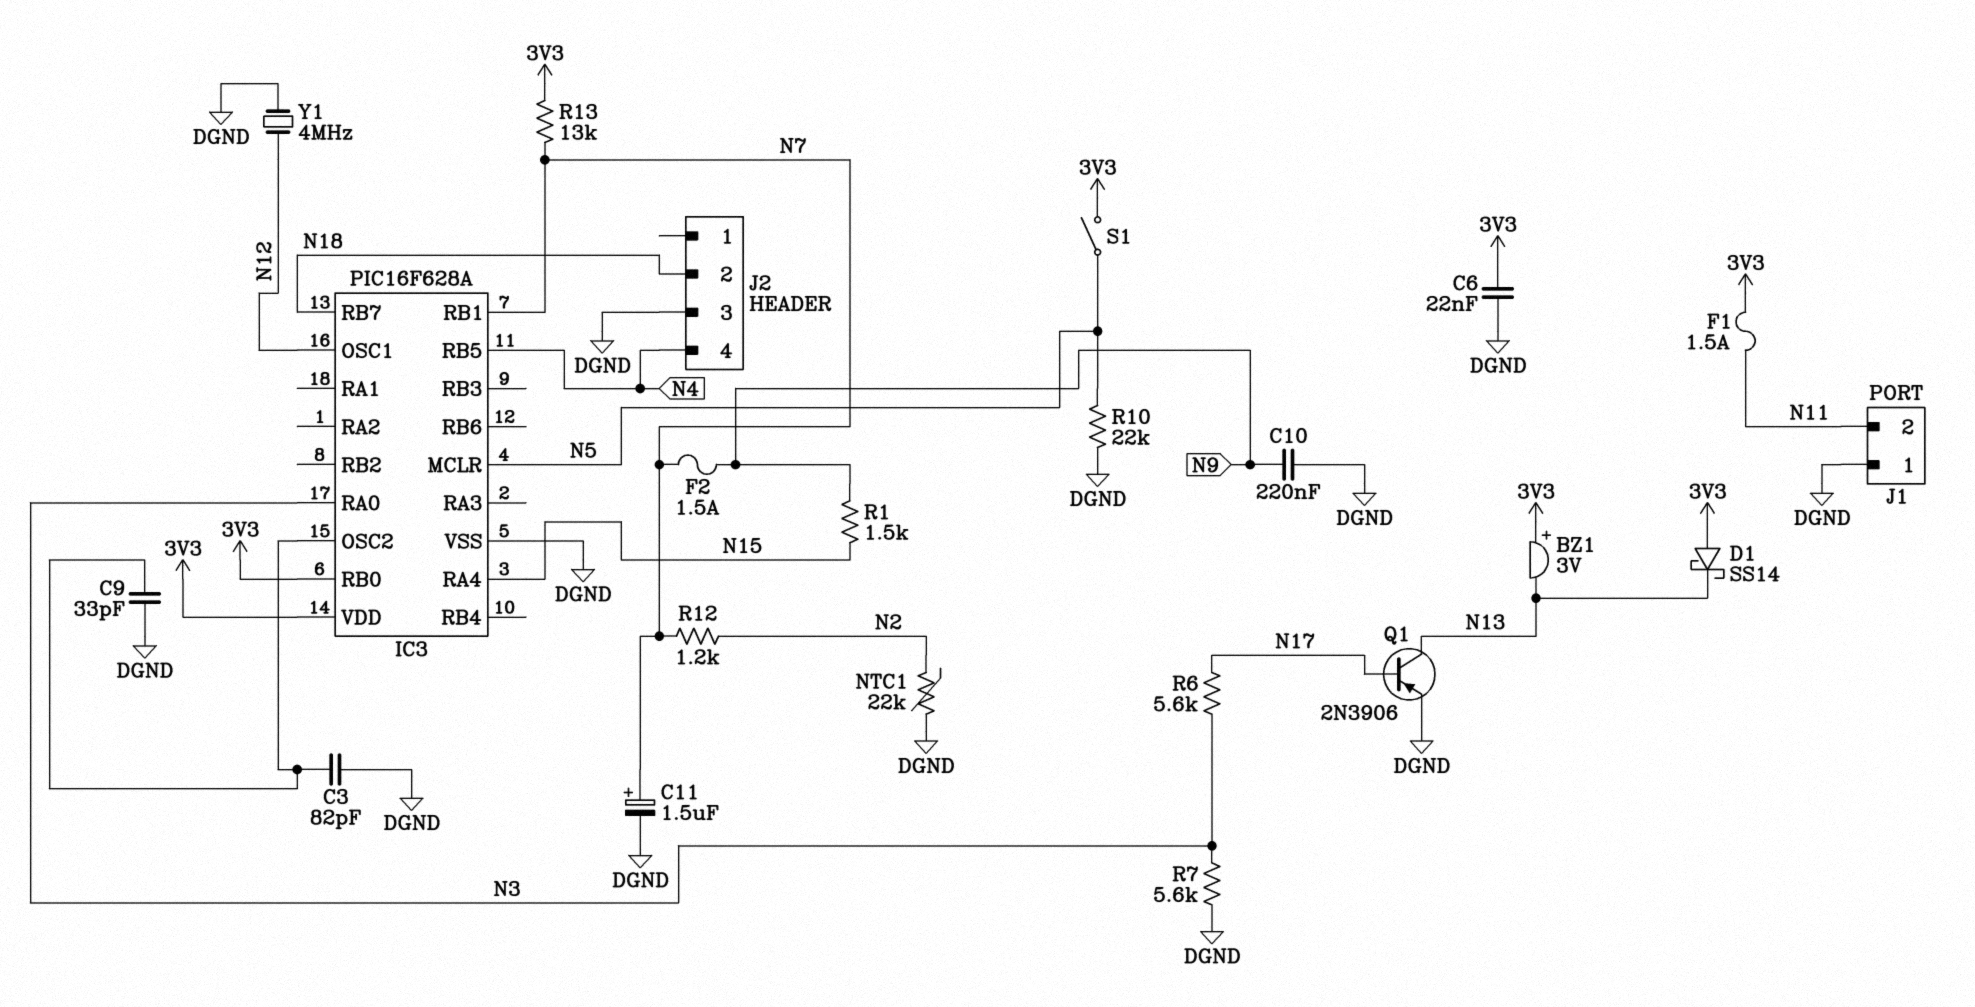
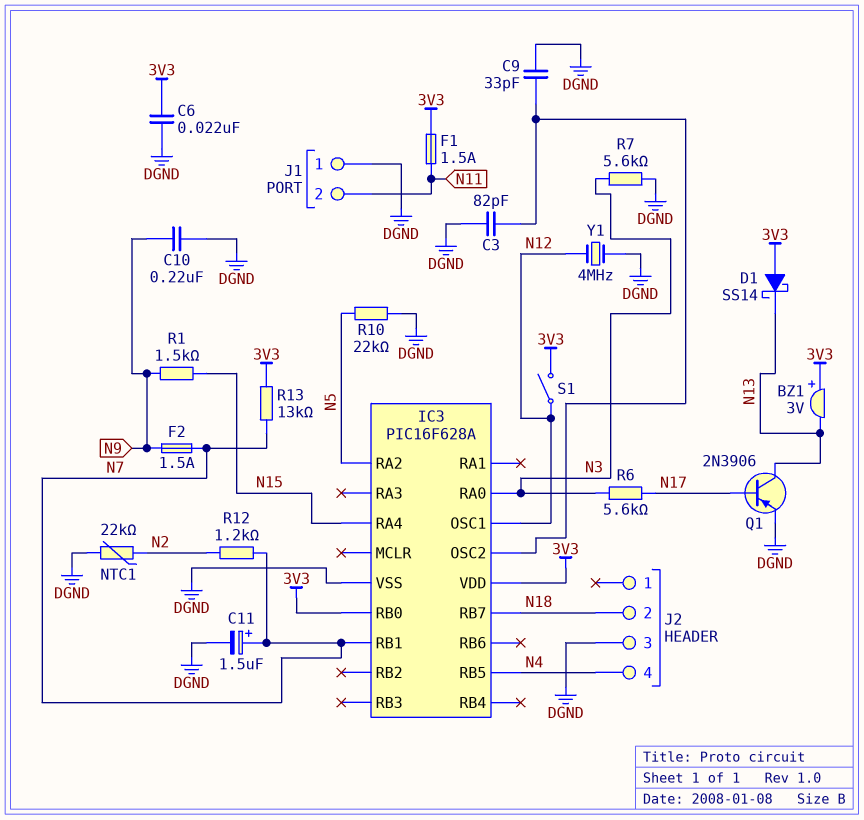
IC3 pin MCLR: N5 -> none
IC3 pin RA2: none -> N5
S1: switch (3V3, N5) -> switch (3V3, N12)

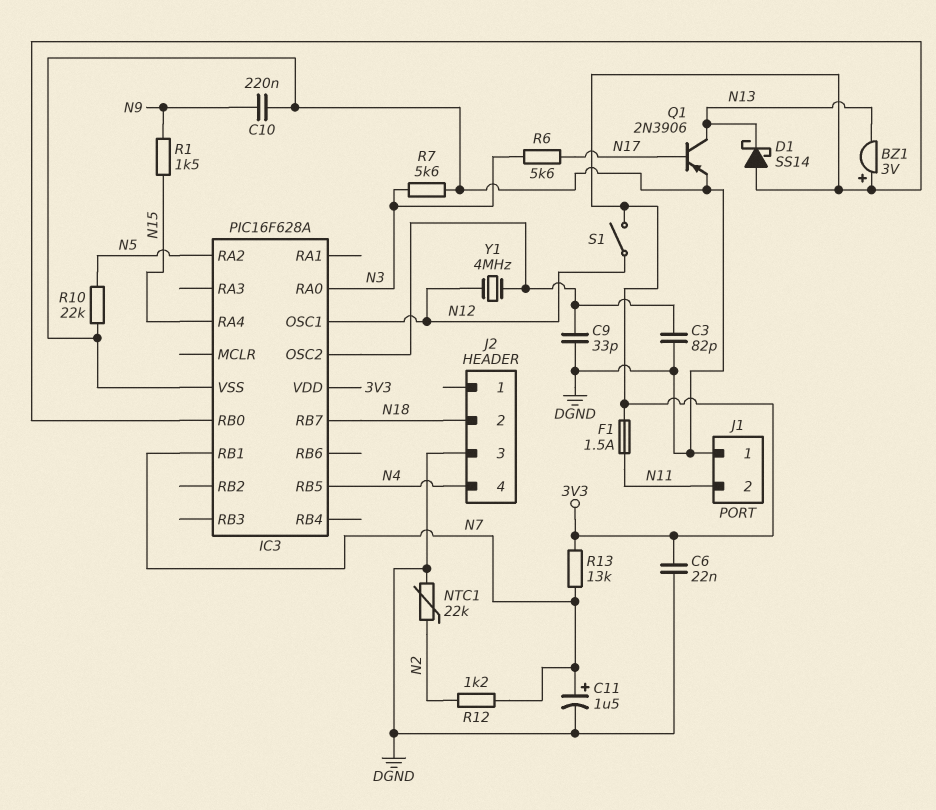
F2: 1.5A (N7, N9) -> none
Y1: 4MHz (DGND, N12) -> 4MHz (IC3/OSC2, N12)

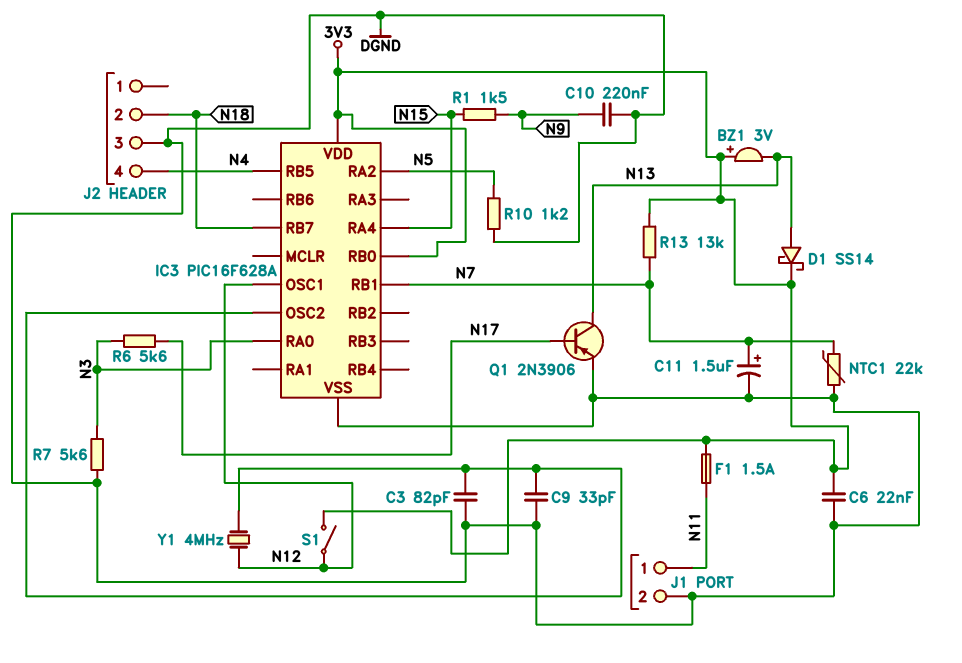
D1: schottky SS14 (A 3V3, K N13) -> schottky SS14 (A N13, K 3V3)
J1 pin 1: DGND -> N11
J1 pin 2: N11 -> DGND
NTC1: 22k (DGND, N2) -> 22k (DGND, N7)
R10: 22k (DGND, N5) -> 1.2k (DGND, N5)
R12: 1.2k (N2, N7) -> none

